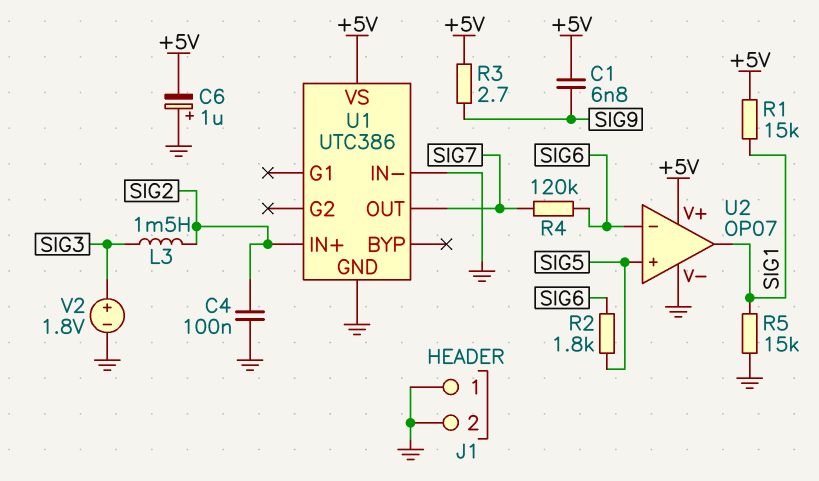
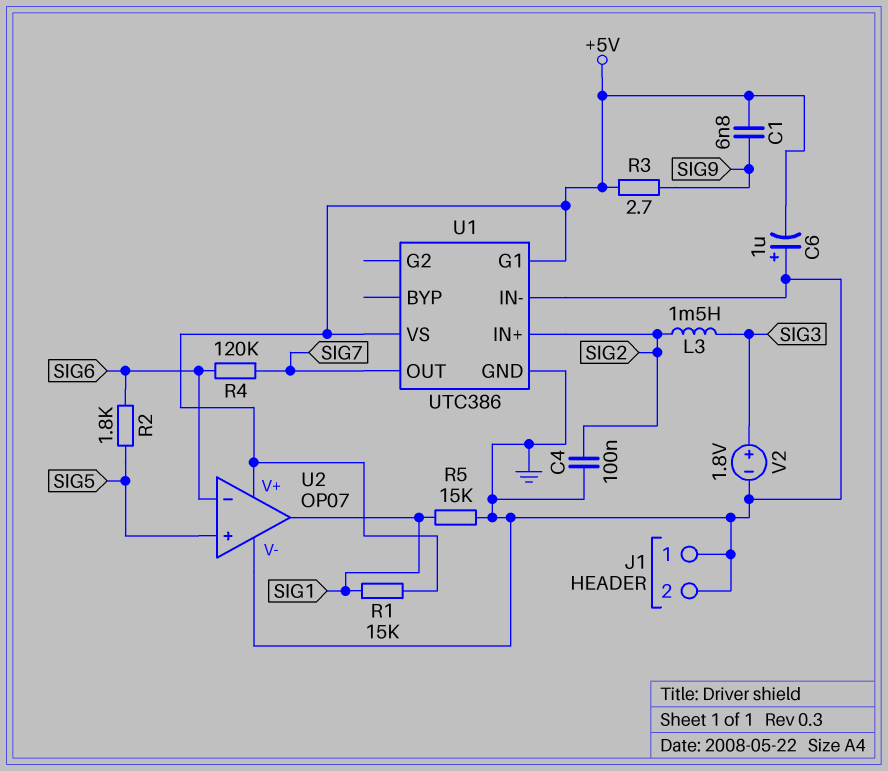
U1 pin G1: none -> +5V

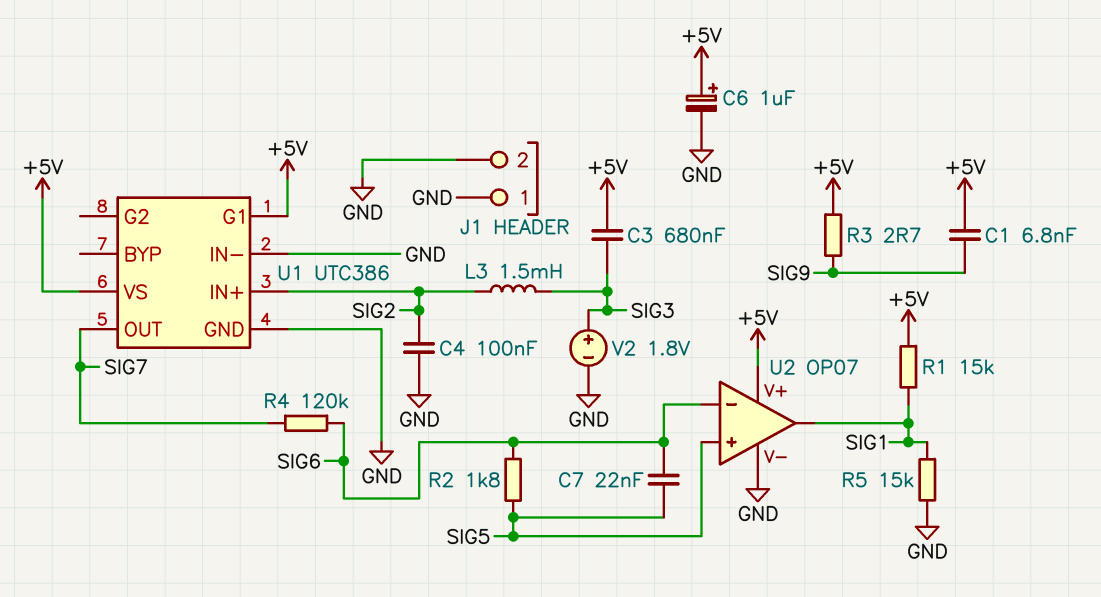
C3: none -> 680nF (+5V, SIG3)
C6: 1uF (plus GND, minus +5V) -> 1uF (plus +5V, minus GND)
C7: none -> 22nF (SIG5, SIG6)

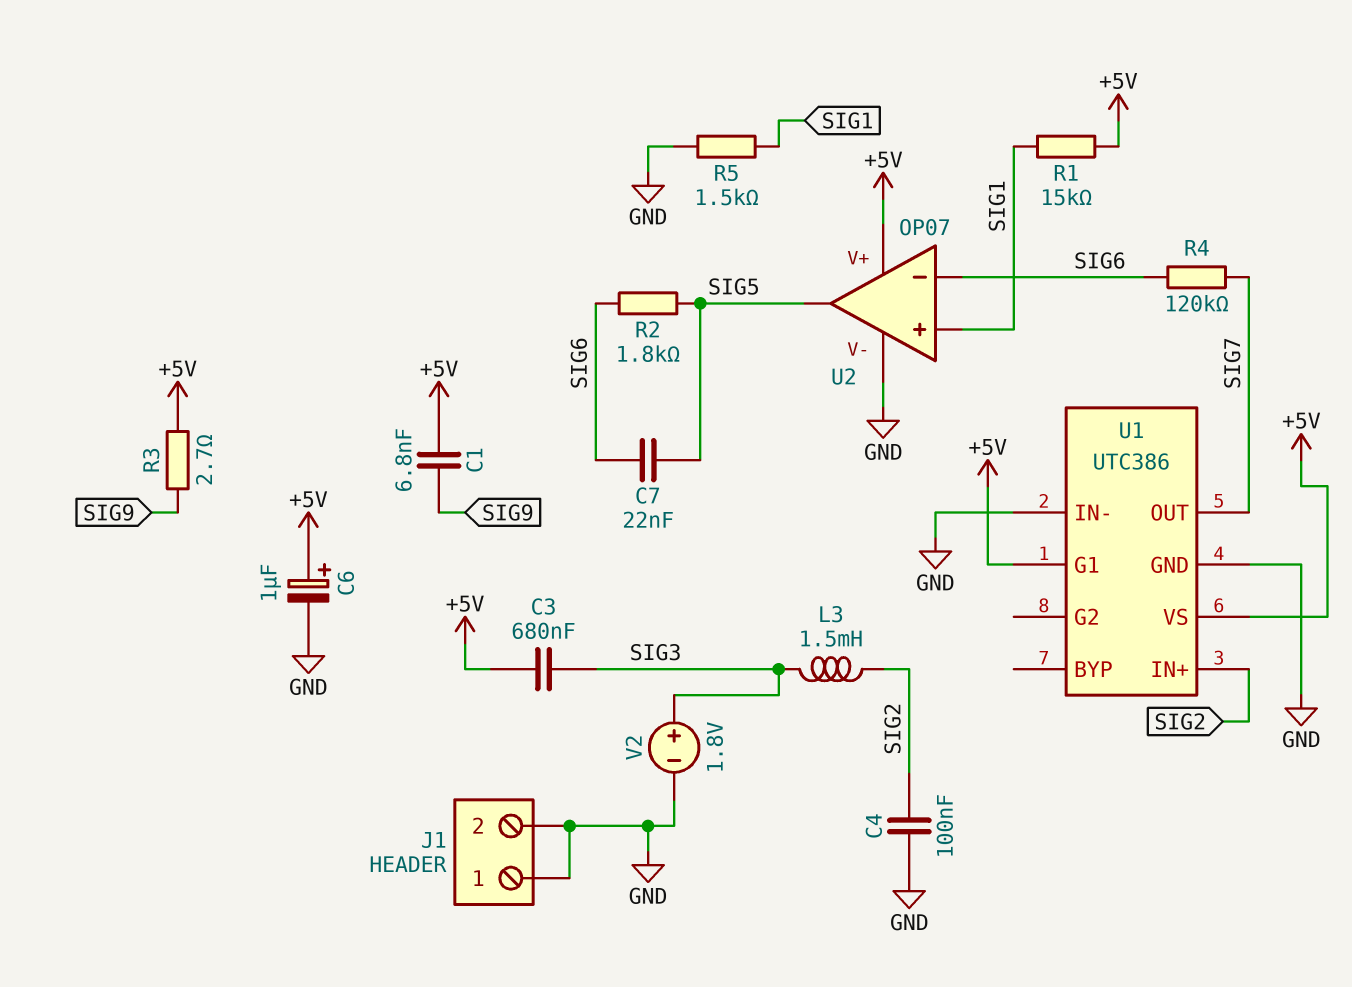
R5: 15k (GND, SIG1) -> 1.5k (GND, SIG1)
U2 pin in+: SIG5 -> SIG1
U2 pin out: SIG1 -> SIG5

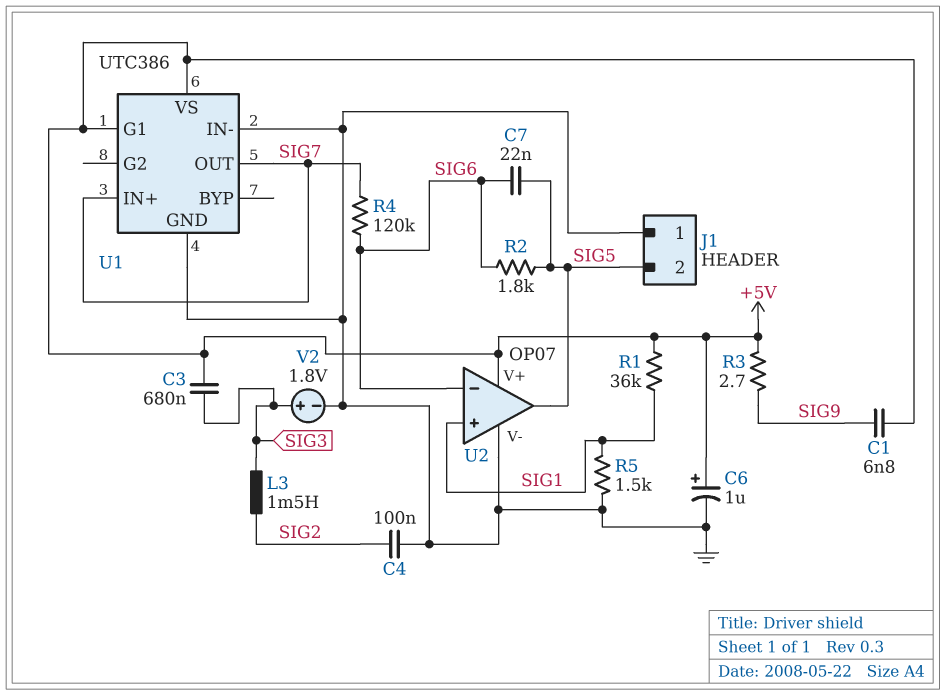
J1 pin 2: GND -> SIG5
R1: 15k (+5V, SIG1) -> 36k (+5V, SIG1)
U1 pin IN+: SIG2 -> SIG7

